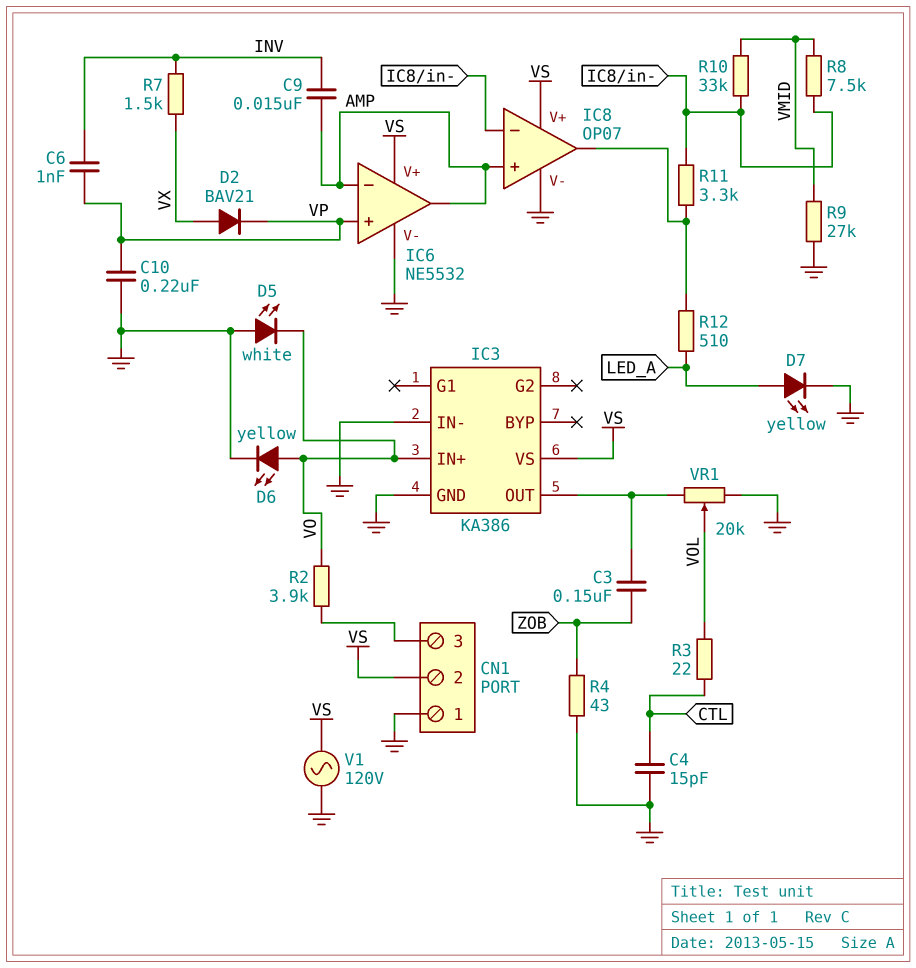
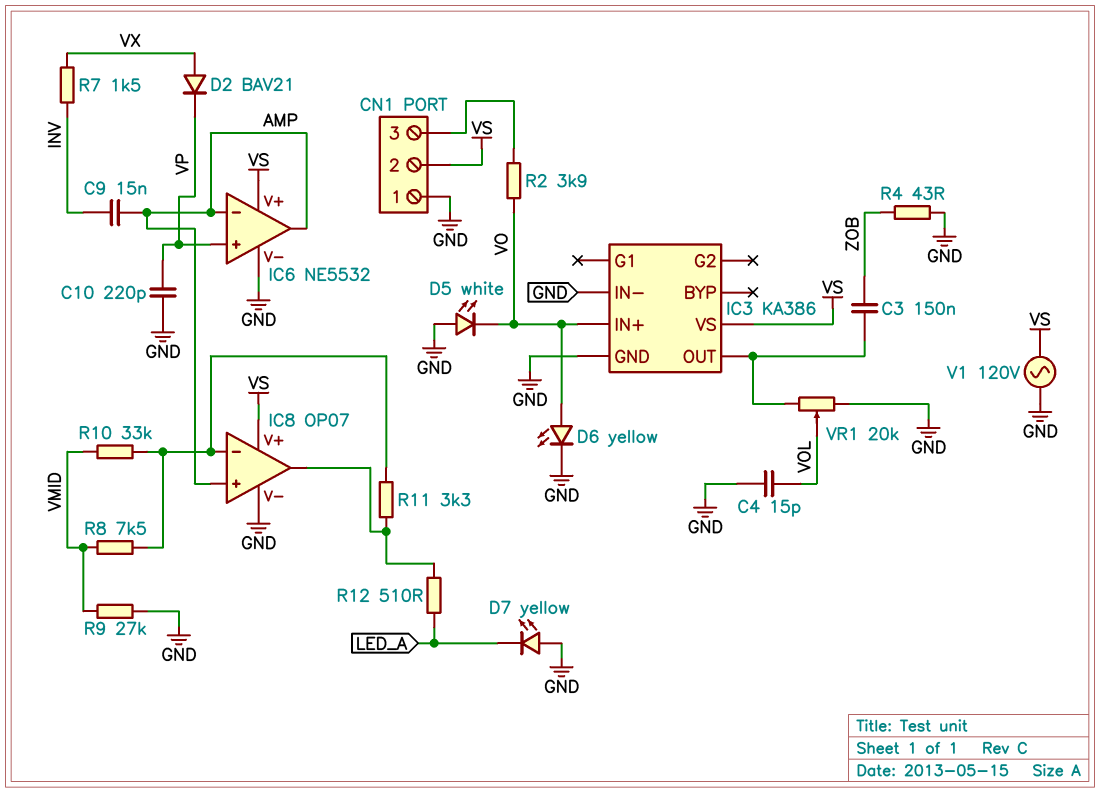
C4: 15pF (CTL, GND) -> 15pF (GND, VOL)
C6: 1nF (INV, VP) -> none
C10: 220nF (GND, VP) -> 220pF (GND, VP)
D7: LED yellow (A LED_A, K GND) -> LED yellow (A GND, K LED_A)
R3: 22 (CTL, VOL) -> none

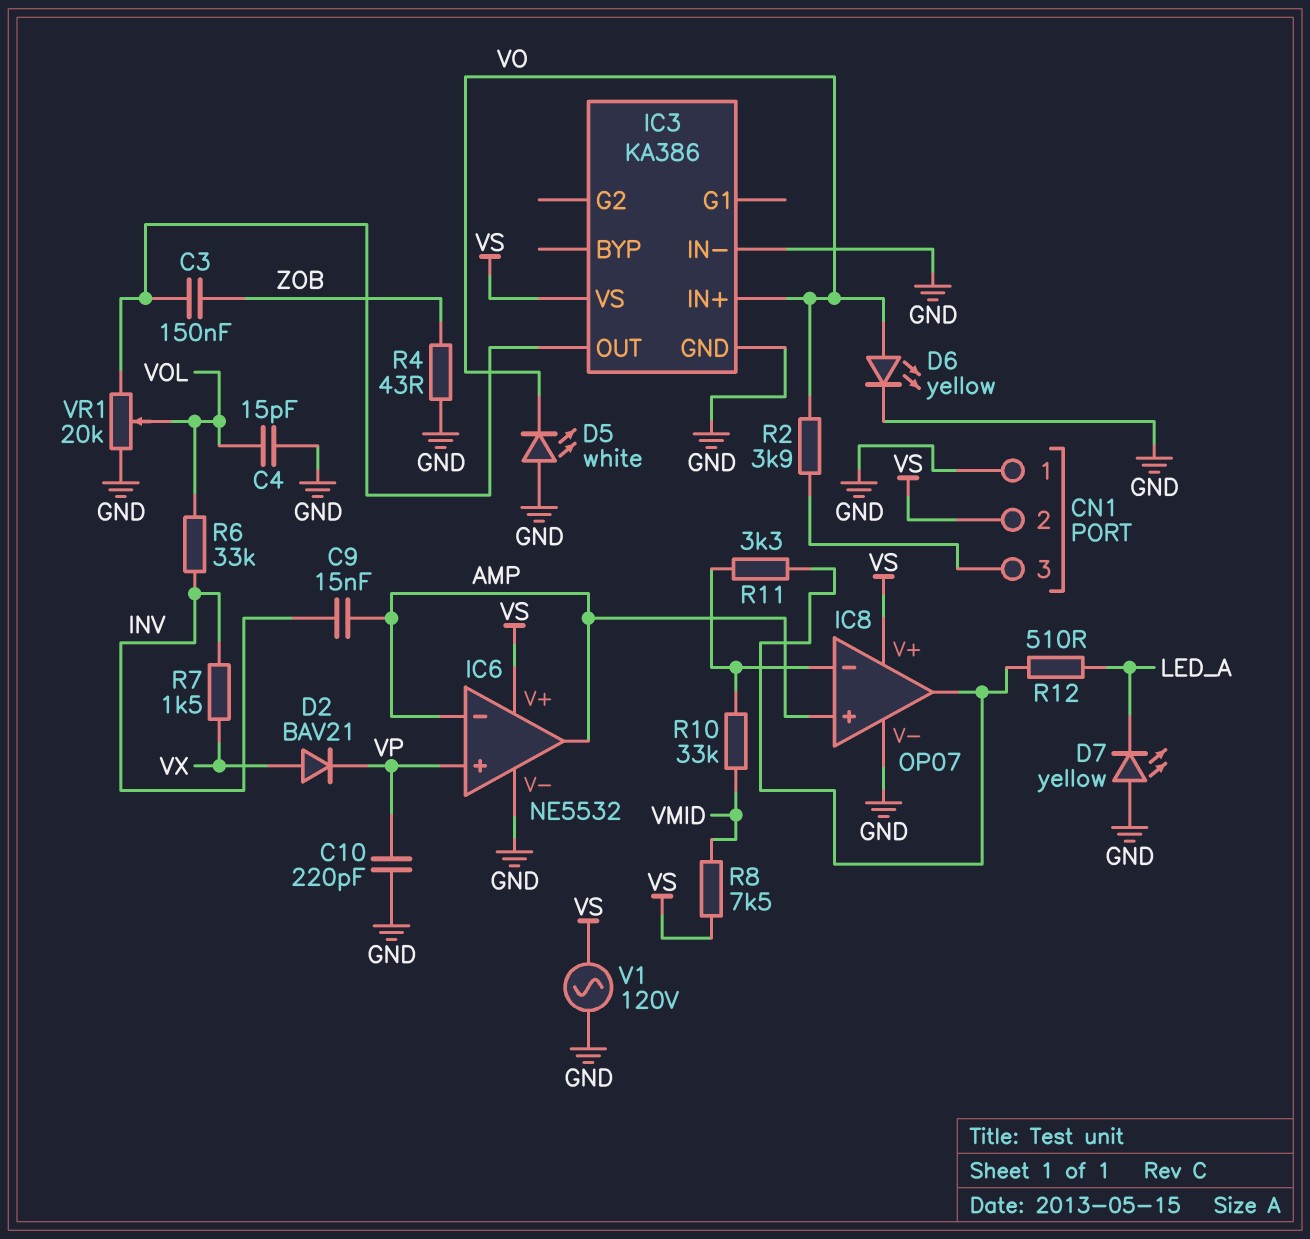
R6: none -> 33k (INV, VOL)
R8: 7.5k (IC8/in-, VMID) -> 7.5k (VMID, VS)
R9: 27k (GND, VMID) -> none

